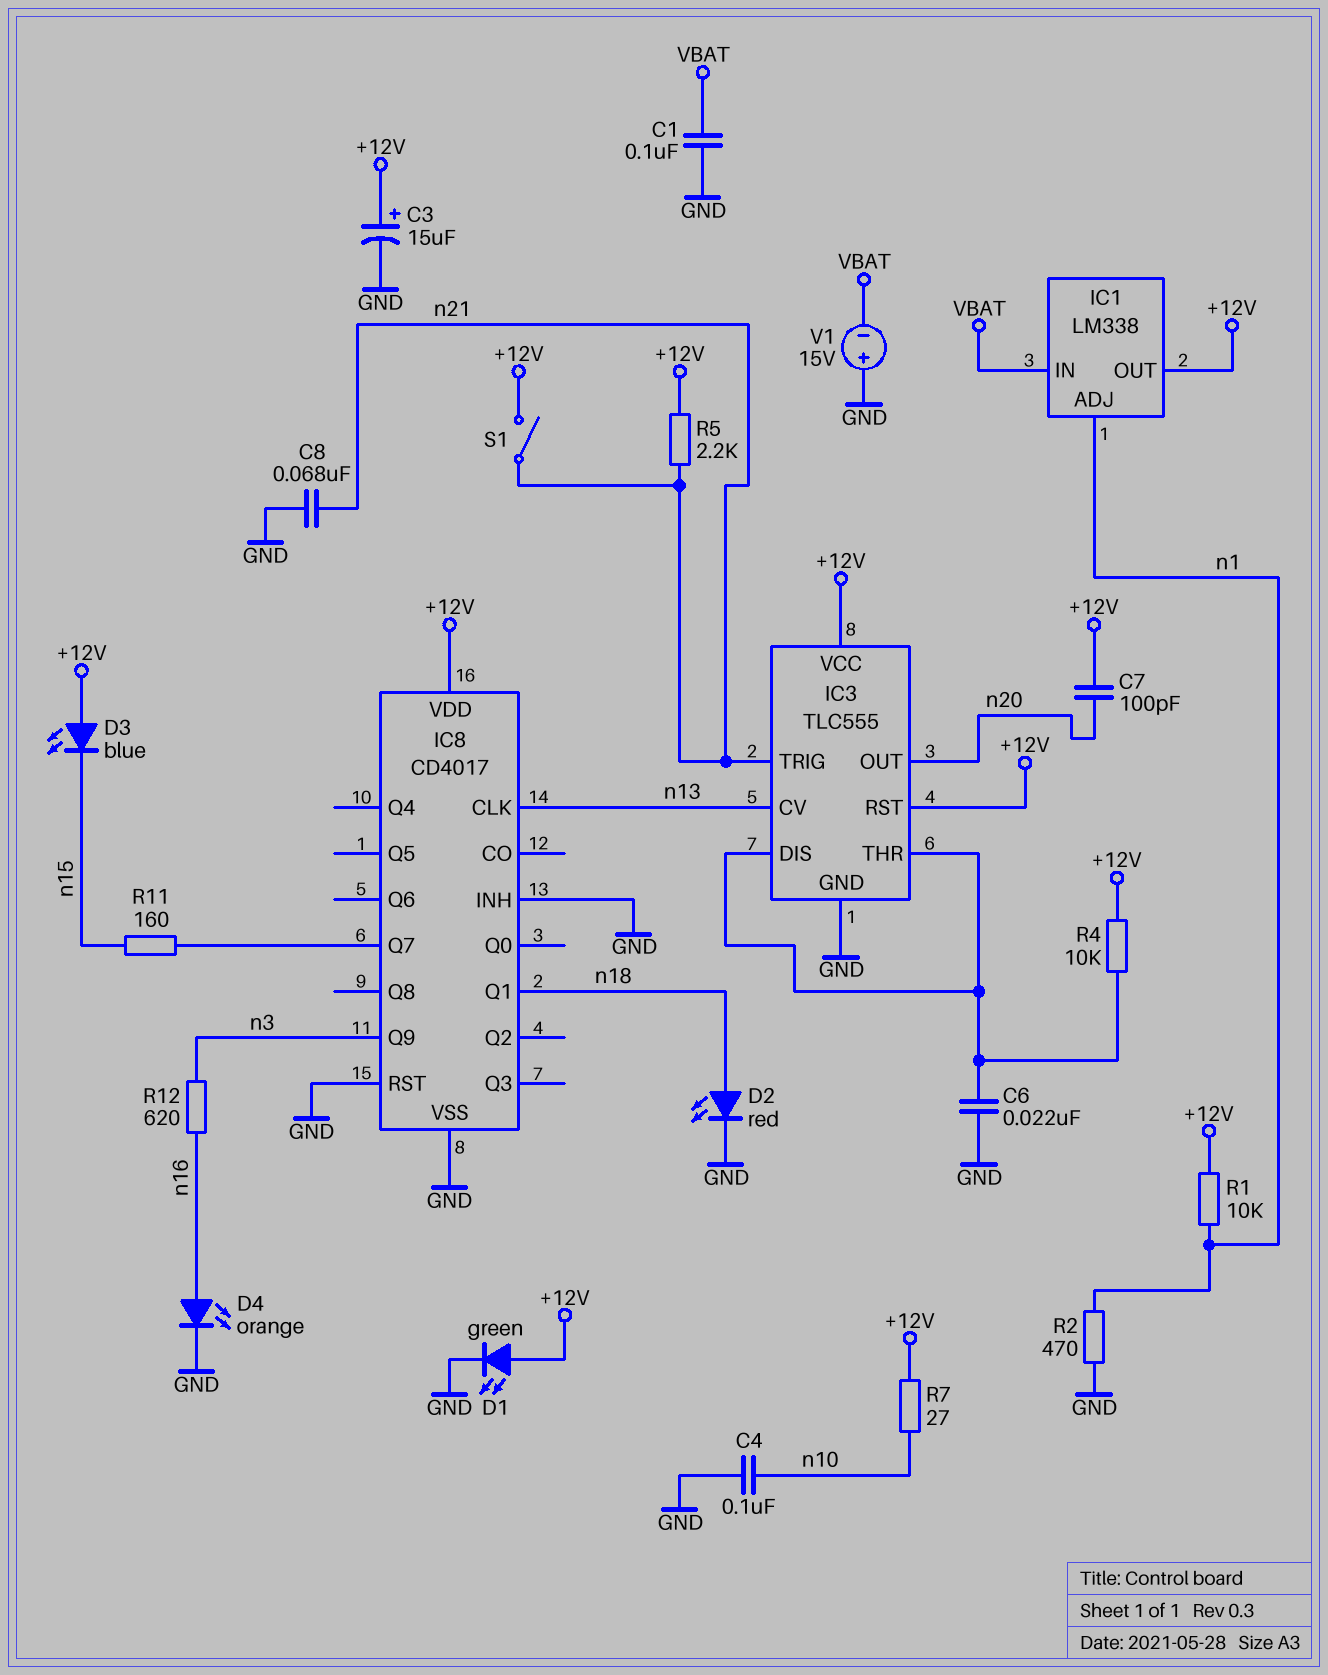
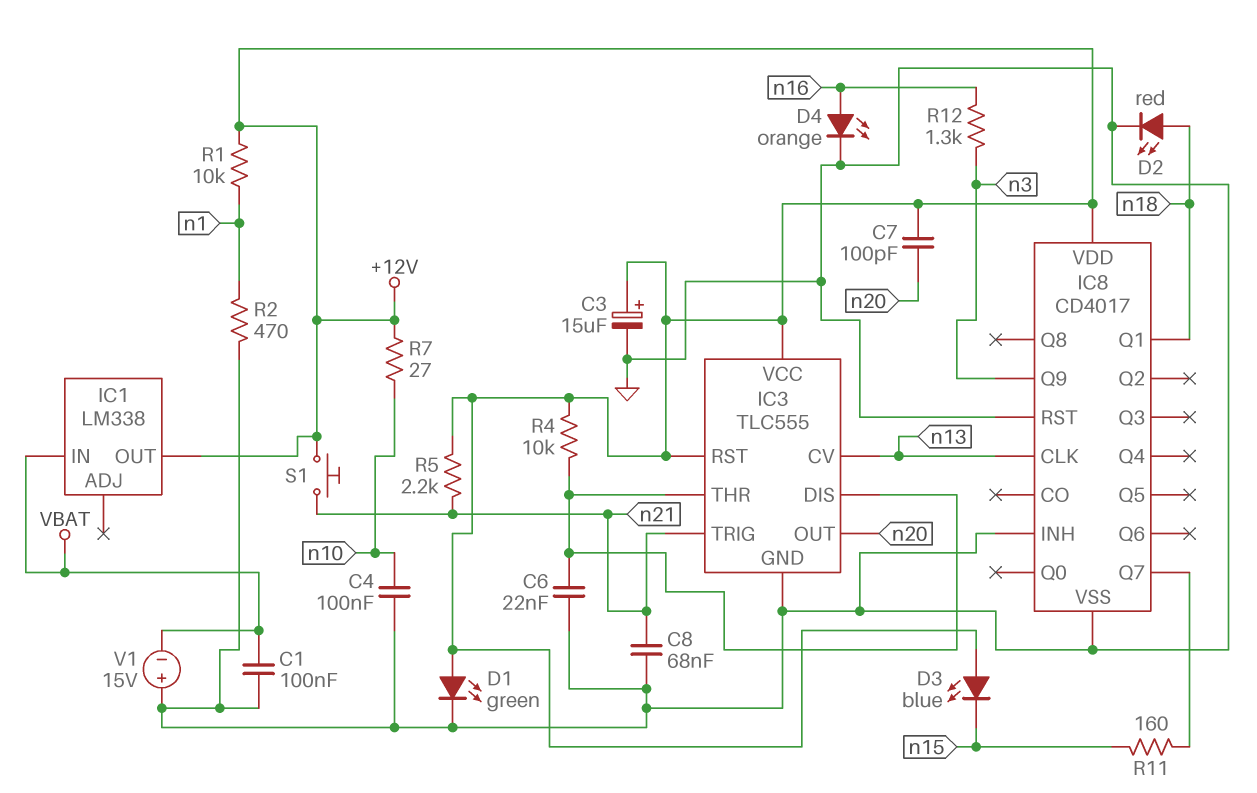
IC1 pin ADJ: n1 -> none
R12: 620 (n3, n16) -> 1.3k (n3, n16)
S1: switch (+12V, n21) -> button (+12V, n21)

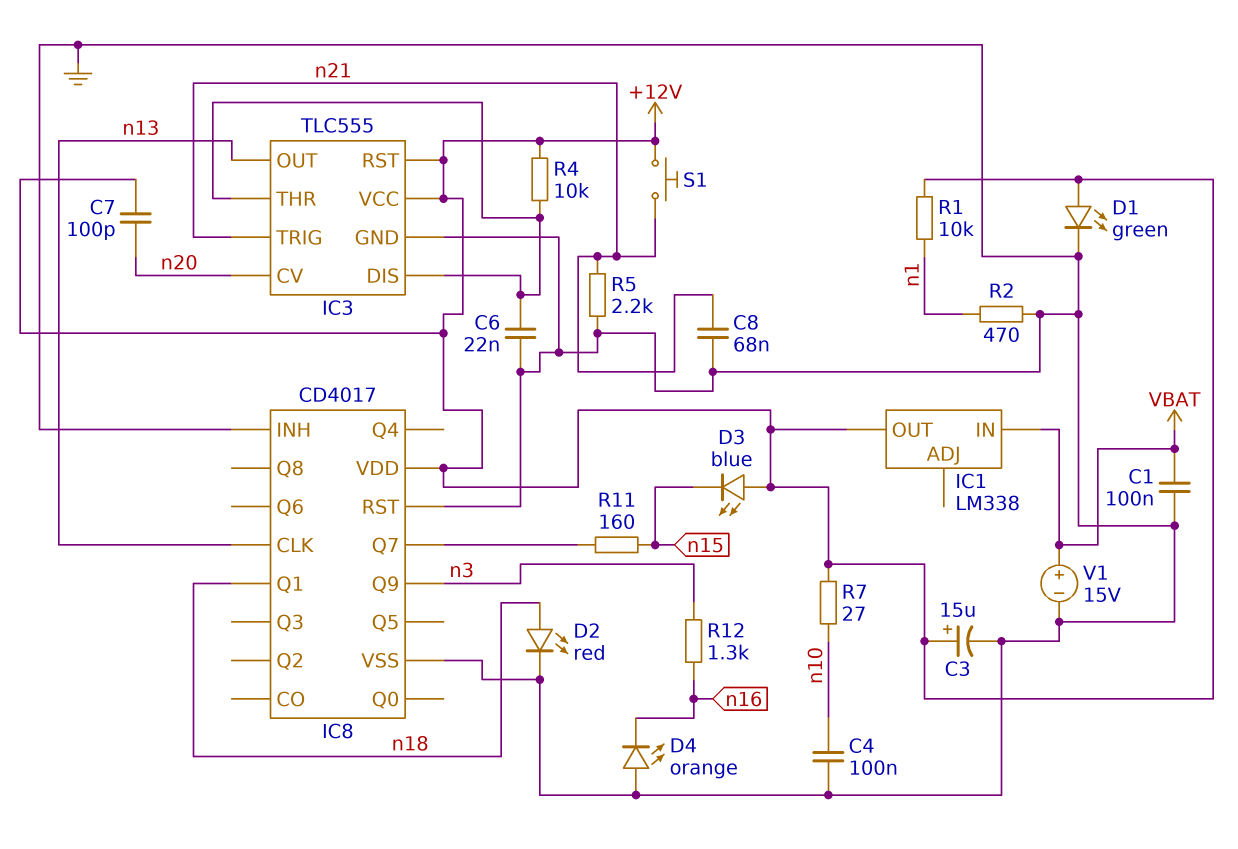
D4: LED orange (A n16, K GND) -> LED orange (A GND, K n16)
IC3 pin CV: n13 -> n20
IC3 pin OUT: n20 -> n13
R5: 2.2k (+12V, n21) -> 2.2k (GND, n21)
V1: 15V (plus GND, minus VBAT) -> 15V (plus VBAT, minus GND)

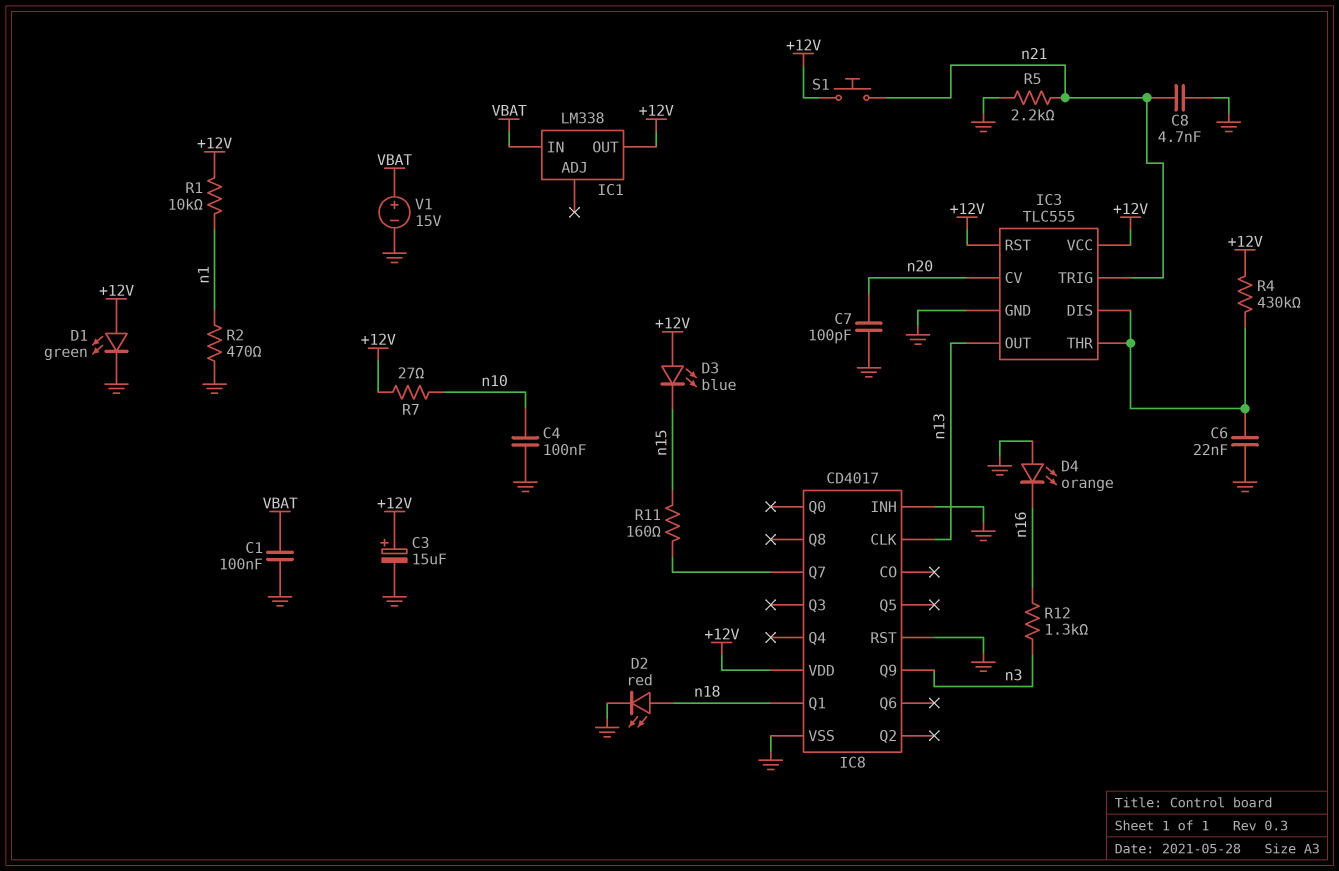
C7: 100pF (+12V, n20) -> 100pF (GND, n20)
C8: 68nF (GND, n21) -> 4.7nF (GND, n21)
R4: 10k (+12V, IC3/DIS) -> 430k (+12V, IC3/DIS)

